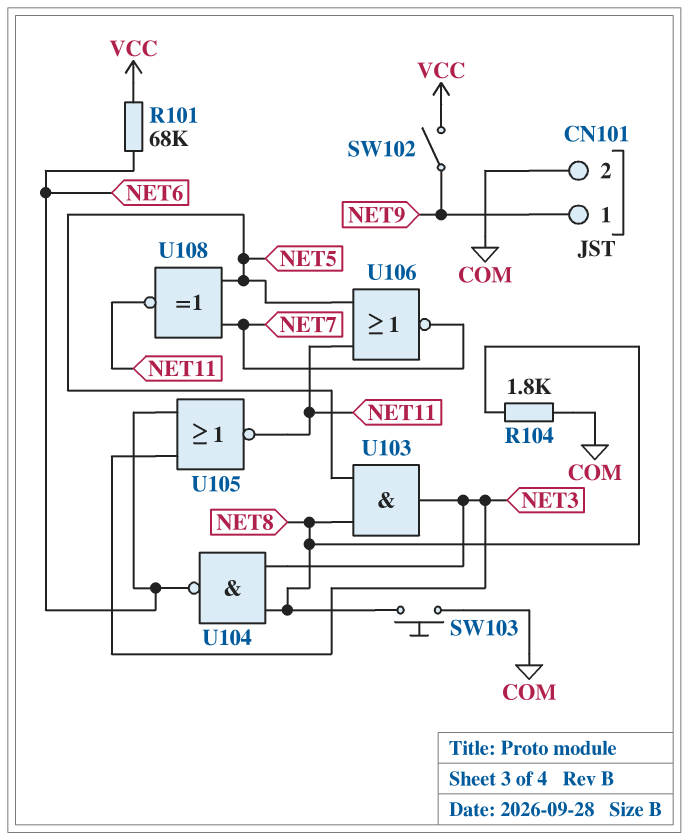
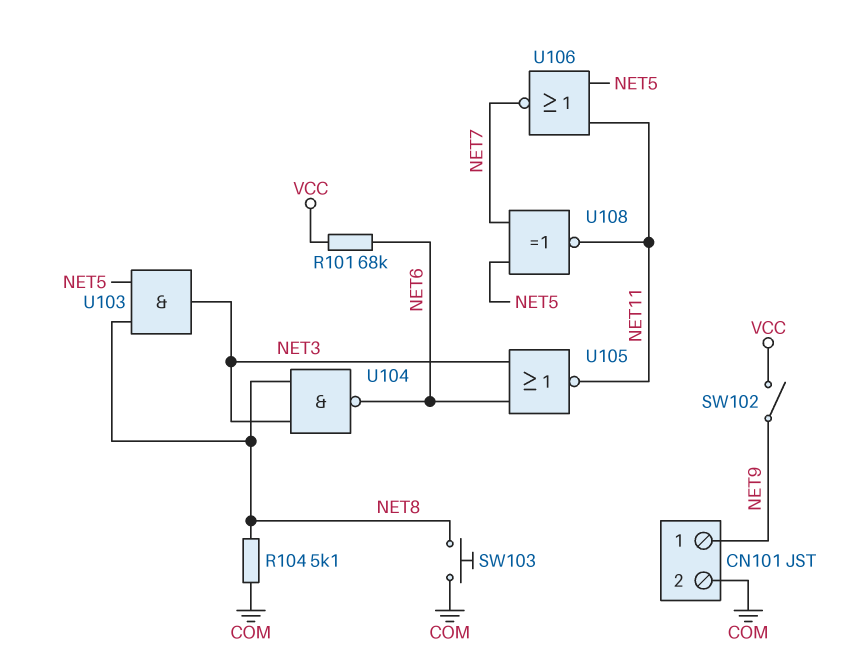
R104: 1.8k (COM, NET8) -> 5.1k (COM, NET8)

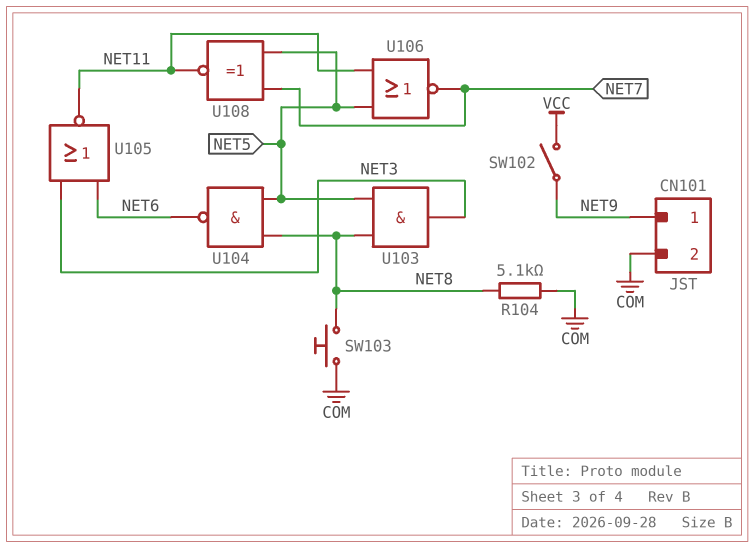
R101: 68k (NET6, VCC) -> none
U104: NAND (in NET3, in NET8, out NET6) -> NAND (in NET5, in NET8, out NET6)

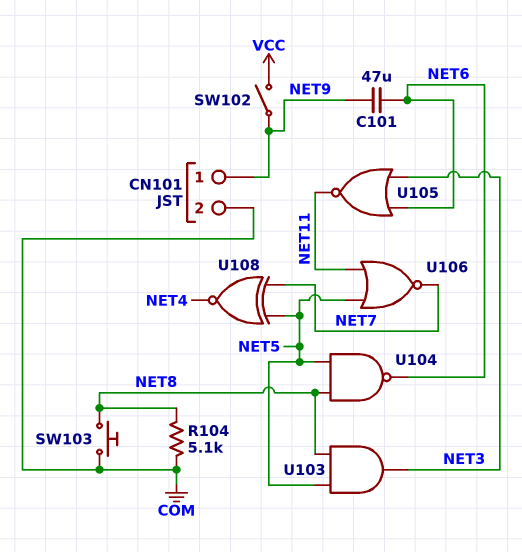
C101: none -> 47uF (NET6, NET9)
U108: XNOR (in NET5, in NET7, out NET11) -> XNOR (in NET5, in NET7, out NET4)

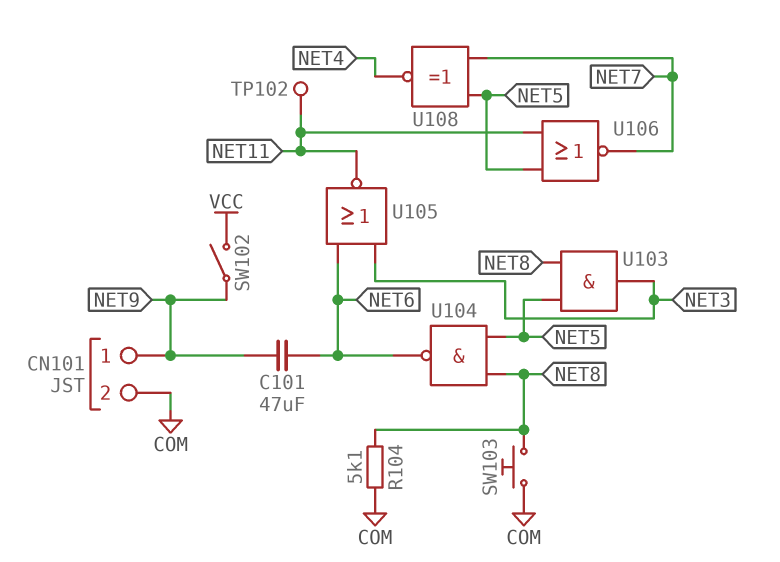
TP102: none -> test point (NET11)

